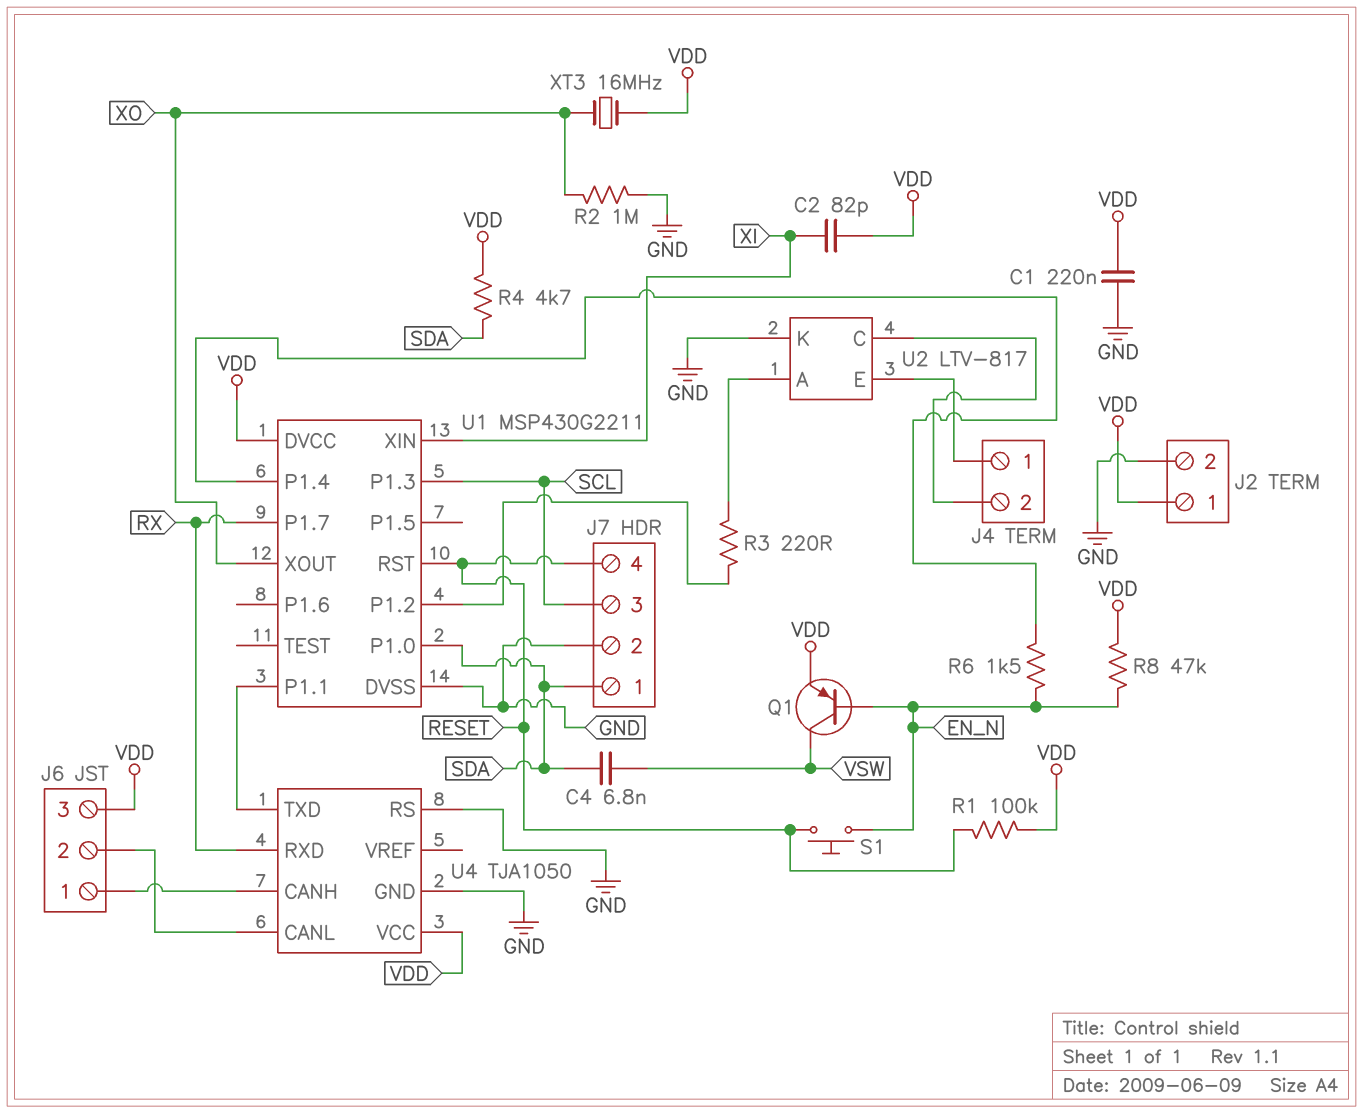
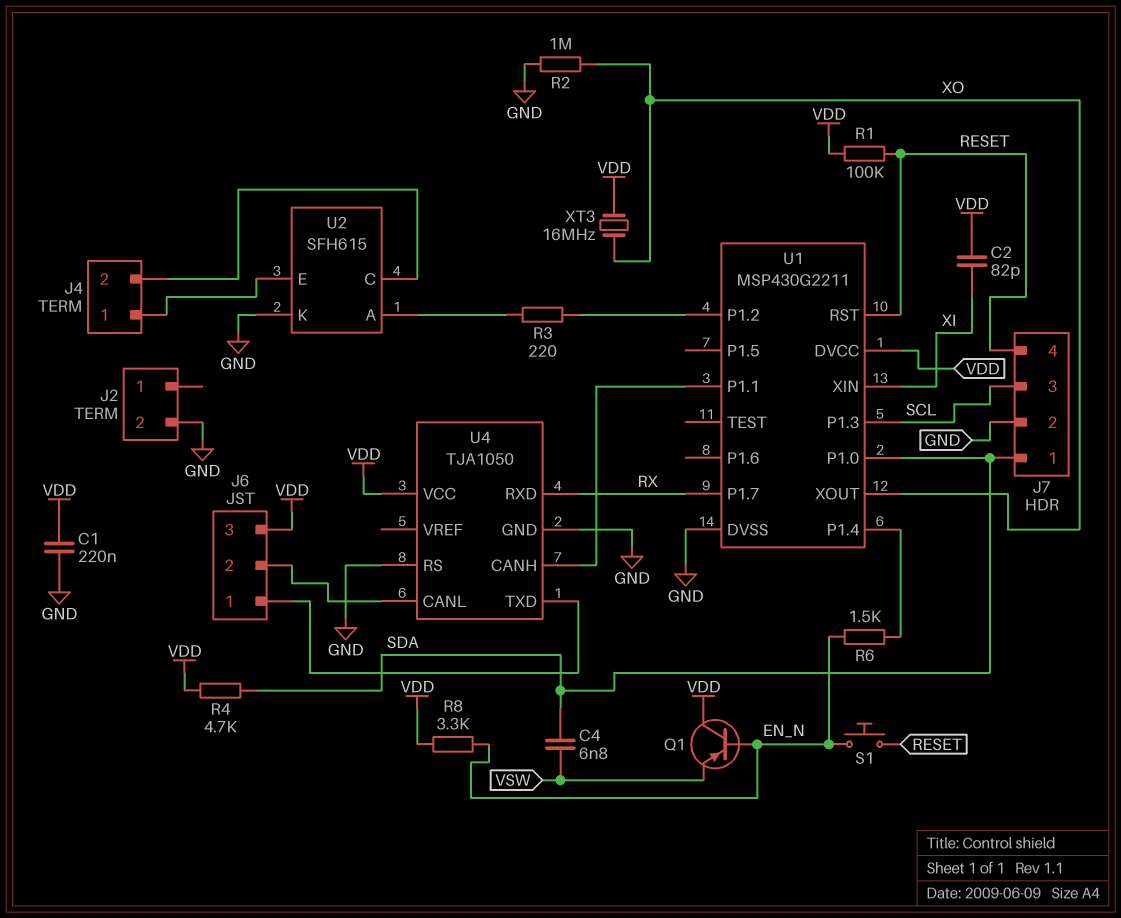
J2 pin 1: VDD -> none
Q1: PNP (B EN_N, C VSW, E VDD) -> PNP (B EN_N, C VDD, E VSW)
R8: 47k (EN_N, VDD) -> 3.3k (EN_N, VDD)
U2: LTV-817 -> SFH615
U4 pin CANH: J6/1 -> U1/P1.1
U4 pin TXD: U1/P1.1 -> J6/1

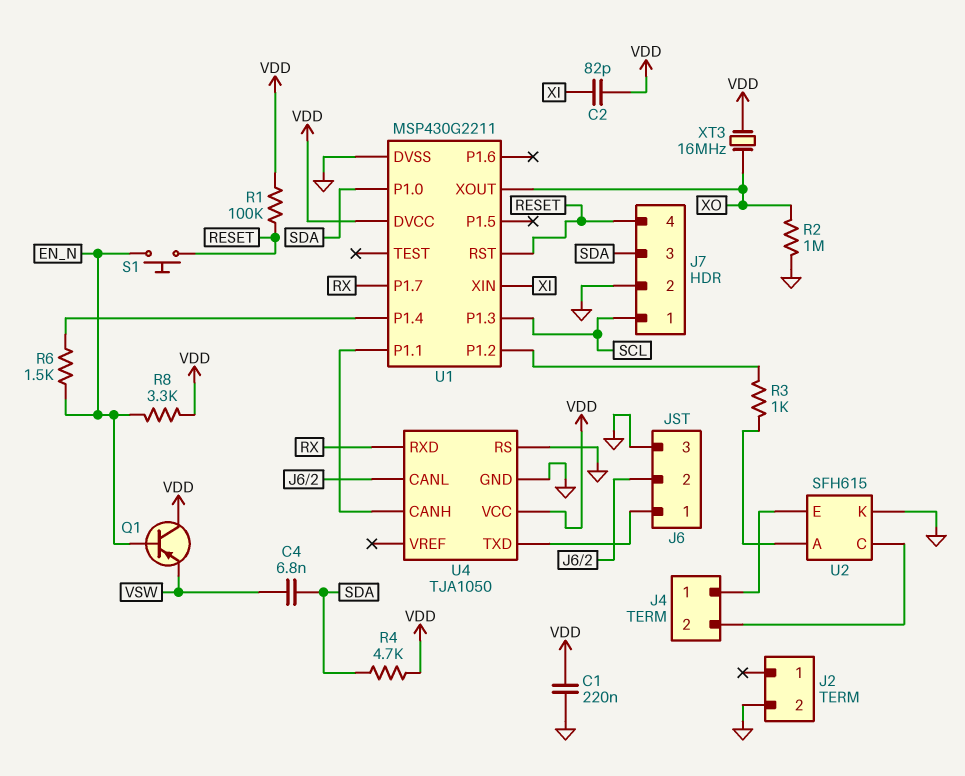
J6 pin 3: VDD -> GND
J7 pin 1: SDA -> SCL
J7 pin 3: SCL -> SDA
R3: 220 (U1/P1.2, U2/A) -> 1k (U1/P1.2, U2/A)

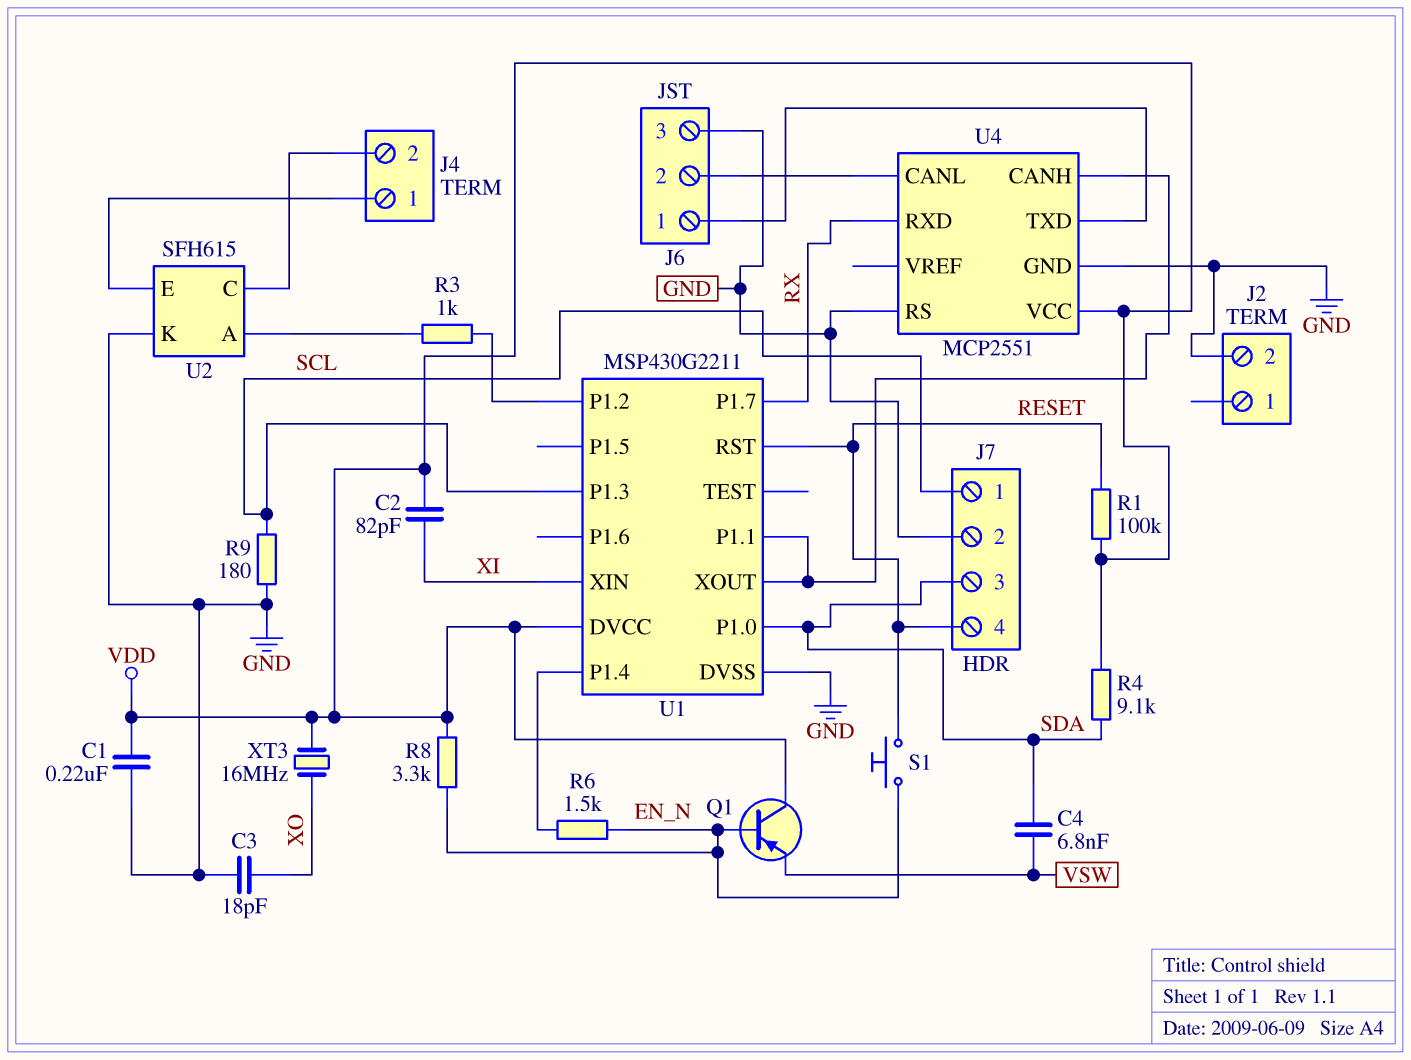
C3: none -> 18pF (GND, XO)
R2: 1M (GND, XO) -> none
R4: 4.7k (SDA, VDD) -> 9.1k (SDA, VDD)
R9: none -> 180 (GND, SCL)
U1 pin XOUT: XO -> U1/P1.1
U4: TJA1050 -> MCP2551

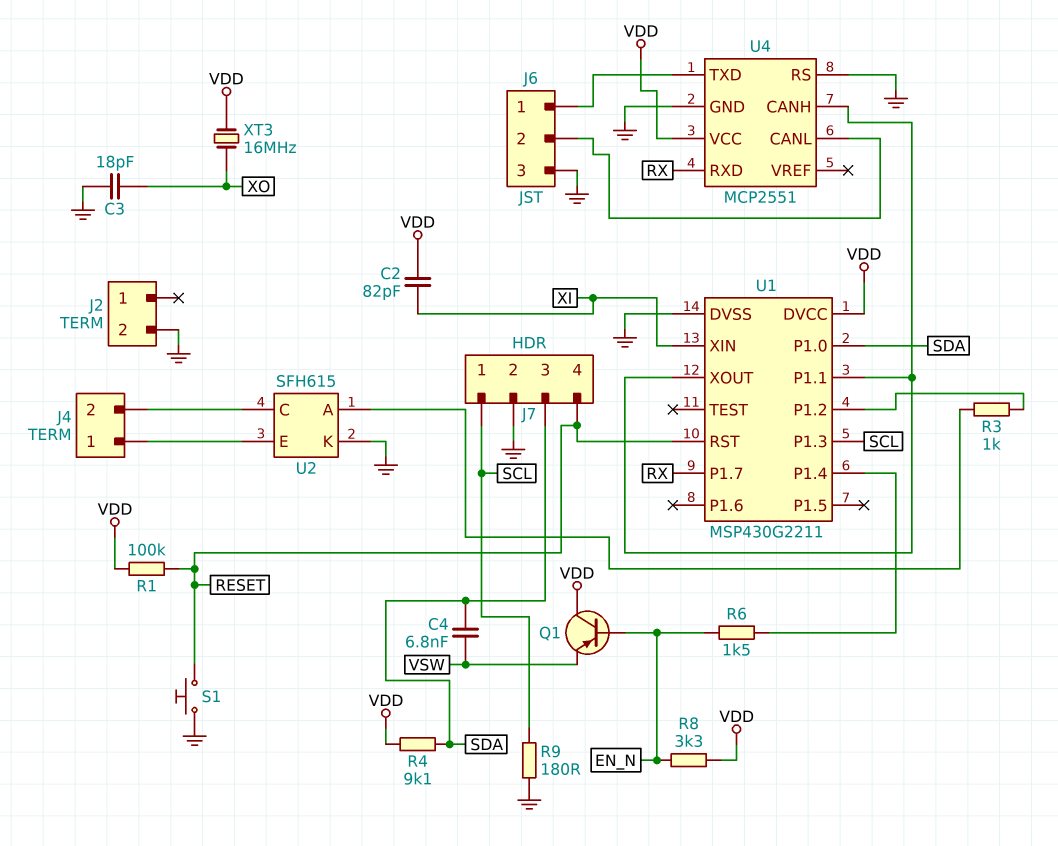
C1: 220nF (GND, VDD) -> none
S1: button (EN_N, RESET) -> button (GND, RESET)

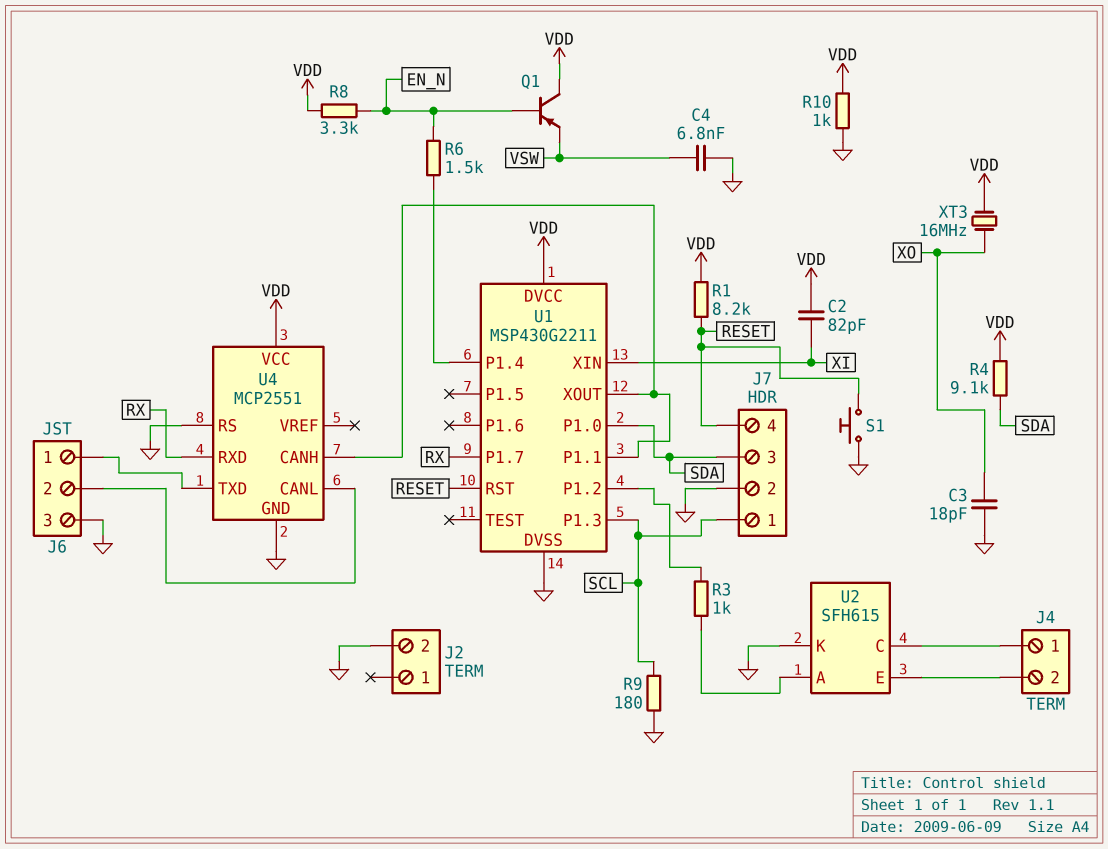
C4: 6.8nF (SDA, VSW) -> 6.8nF (GND, VSW)
R1: 100k (RESET, VDD) -> 8.2k (RESET, VDD)
R10: none -> 1k (GND, VDD)
U2 pin C: J4/2 -> J4/1
U2 pin E: J4/1 -> J4/2

